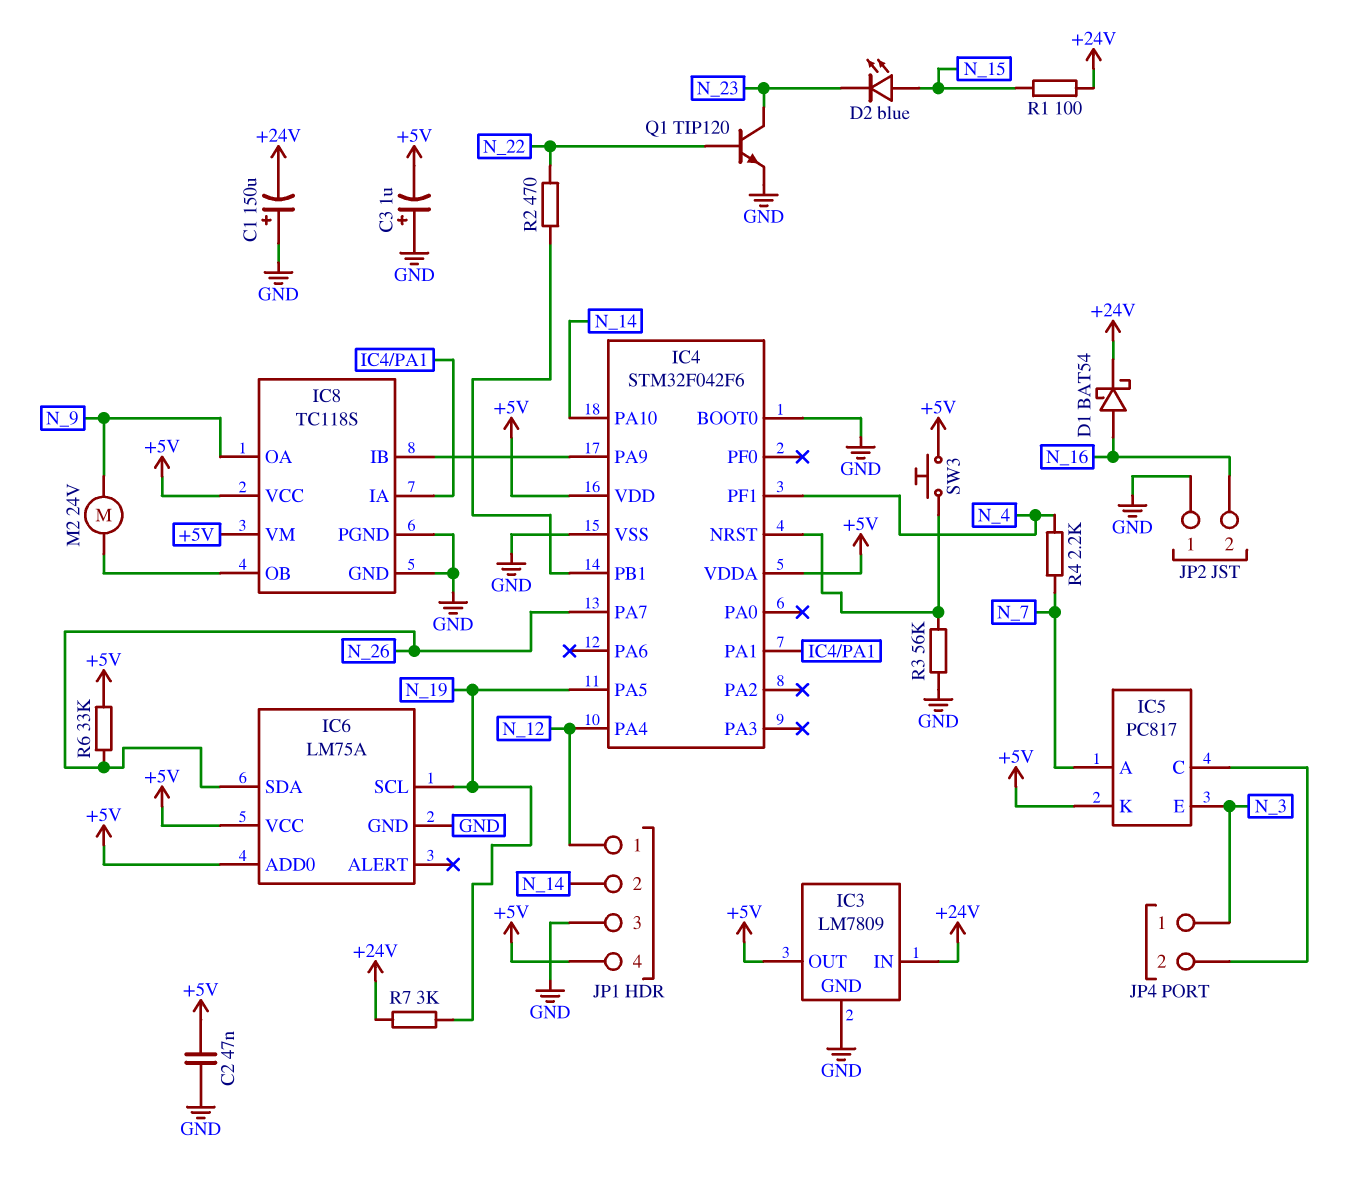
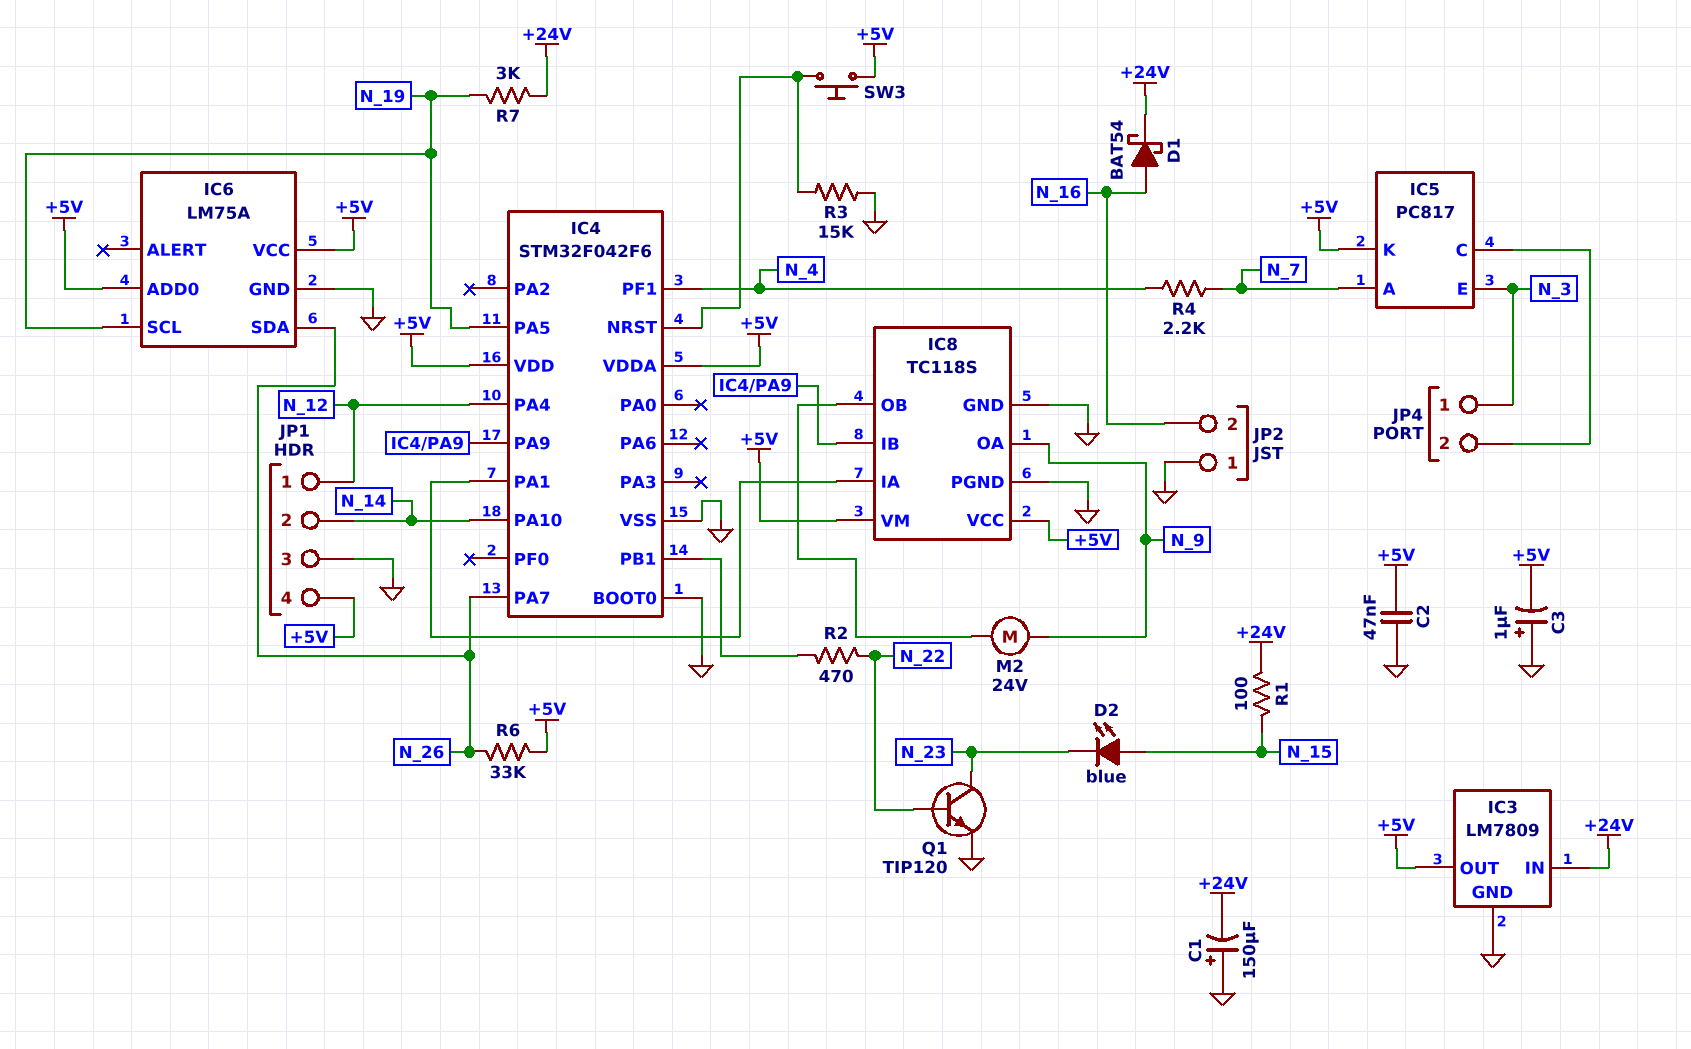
R3: 56k (GND, IC4/NRST) -> 15k (GND, IC4/NRST)

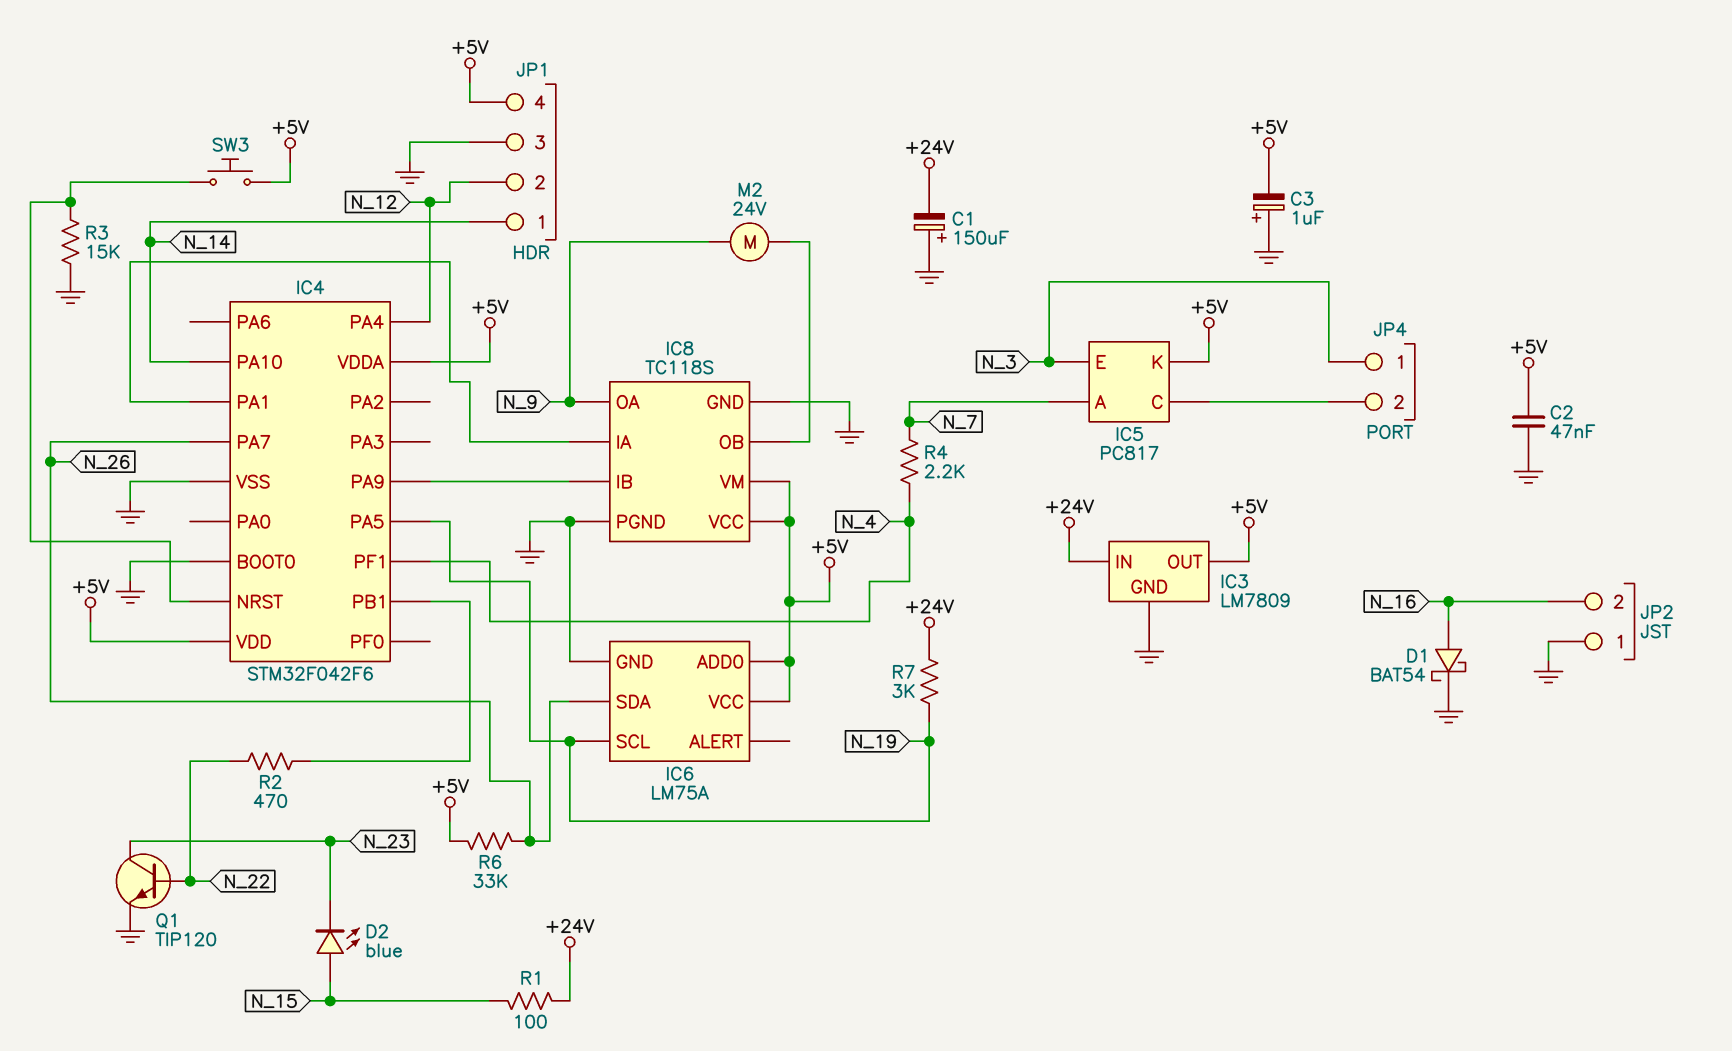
D1: schottky BAT54 (A N_16, K +24V) -> schottky BAT54 (A N_16, K GND)
JP1 pin 1: N_12 -> N_14
JP1 pin 2: N_14 -> N_12

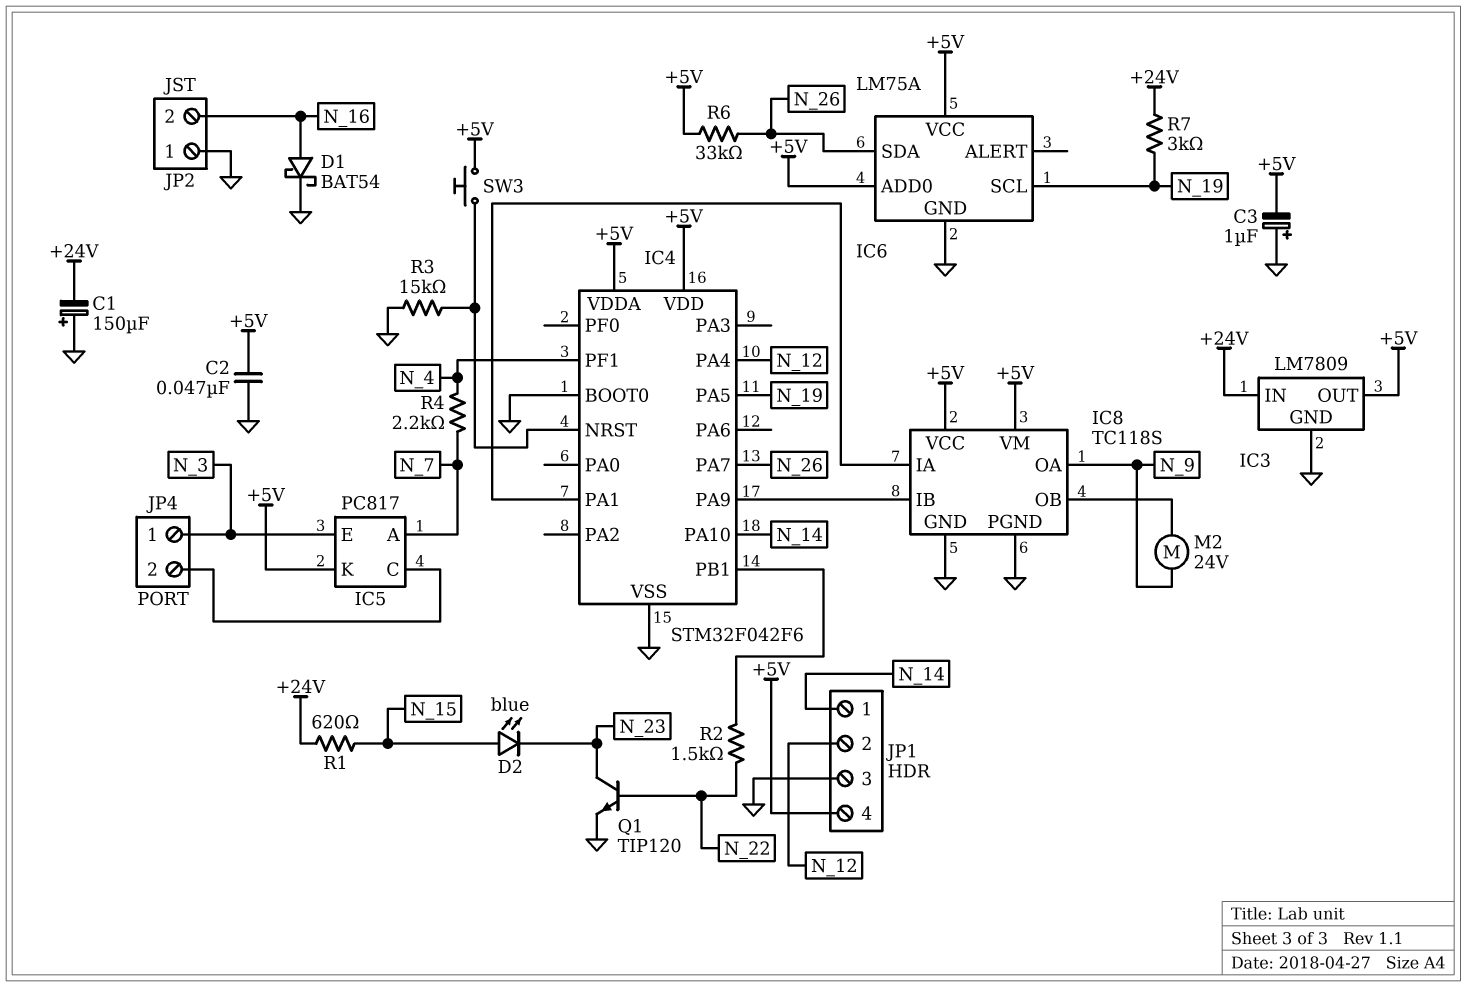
R1: 100 (+24V, N_15) -> 620 (+24V, N_15)
R2: 470 (IC4/PB1, N_22) -> 1.5k (IC4/PB1, N_22)

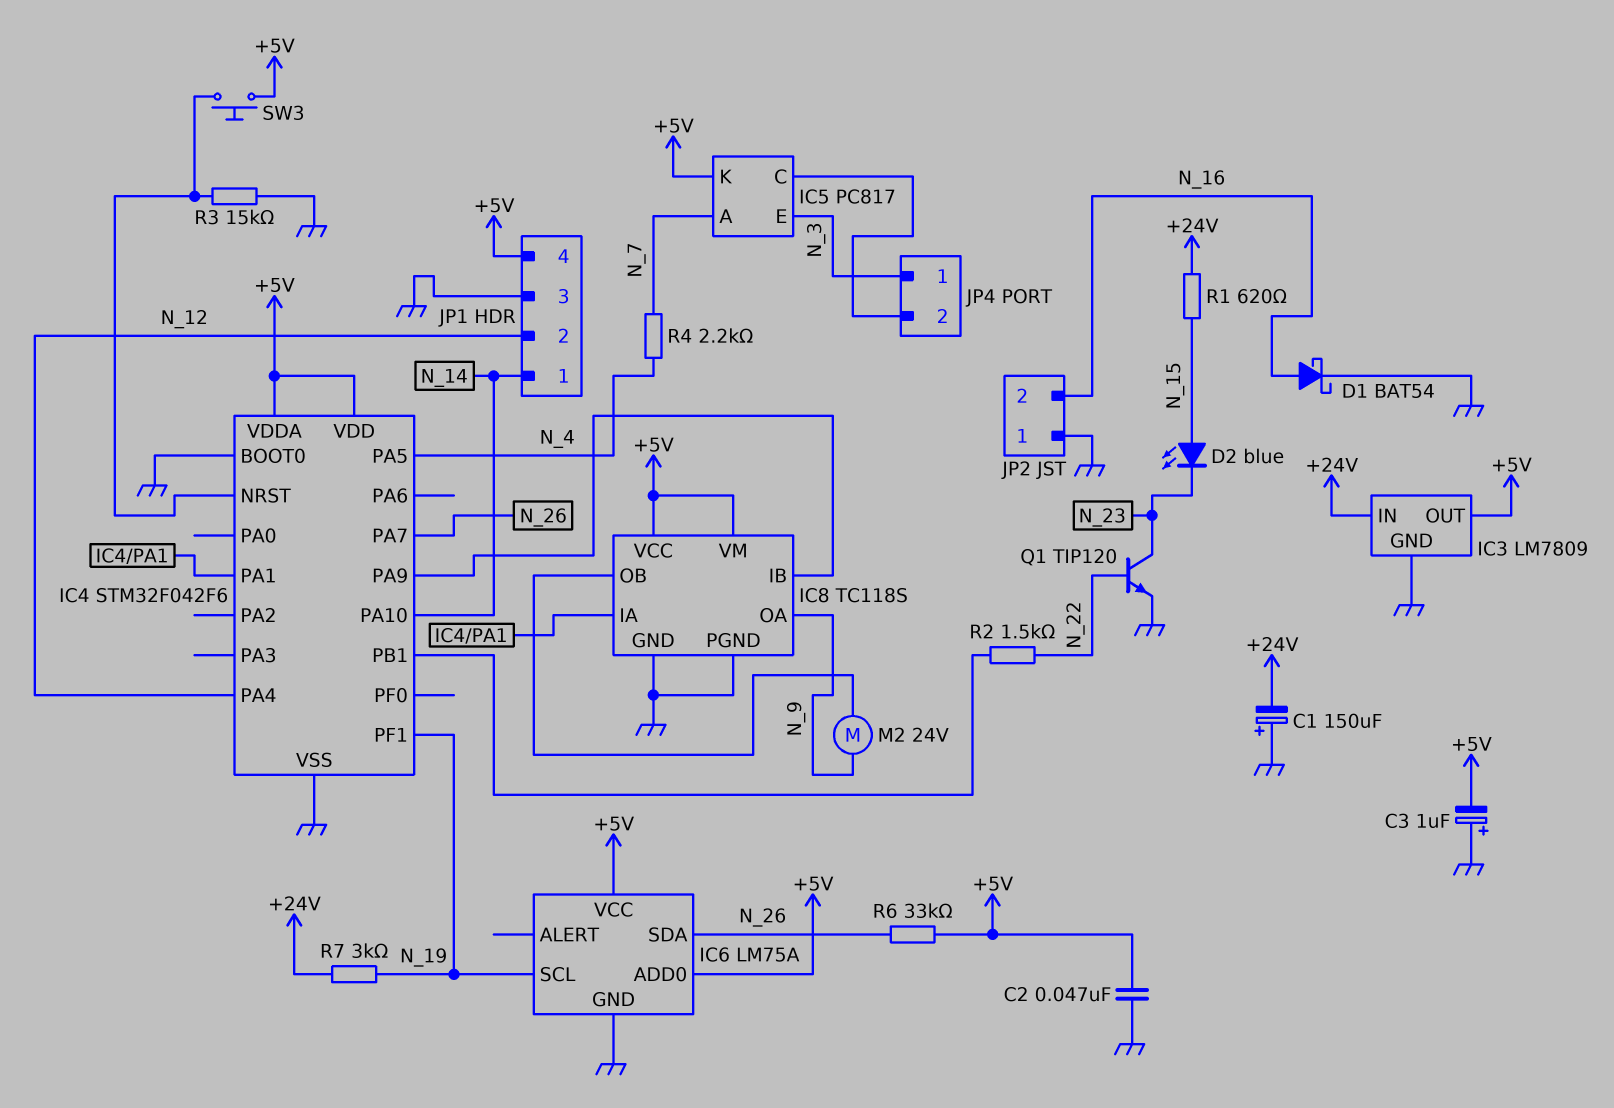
IC4 pin PA5: N_19 -> N_4
IC4 pin PF1: N_4 -> N_19

